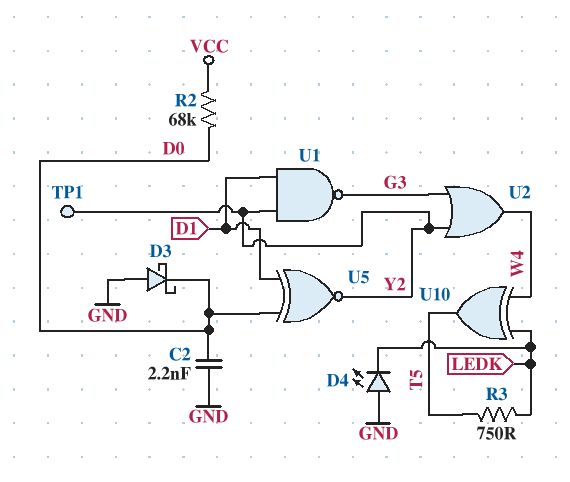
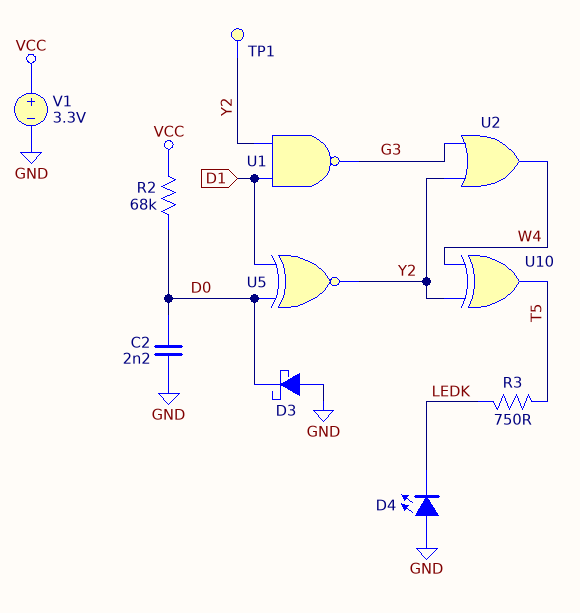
U10: XOR (in LEDK, in W4, out T5) -> XOR (in W4, in Y2, out T5)
V1: none -> 3.3V (plus VCC, minus GND)

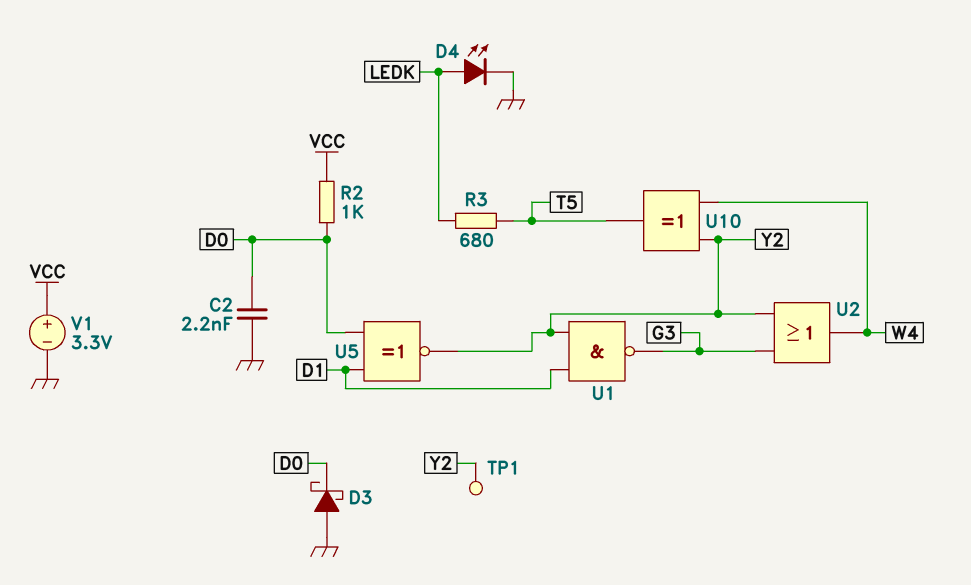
D4: LED (A GND, K LEDK) -> LED (A LEDK, K GND)
R2: 68k (D0, VCC) -> 1k (D0, VCC)
R3: 750 (LEDK, T5) -> 680 (LEDK, T5)

